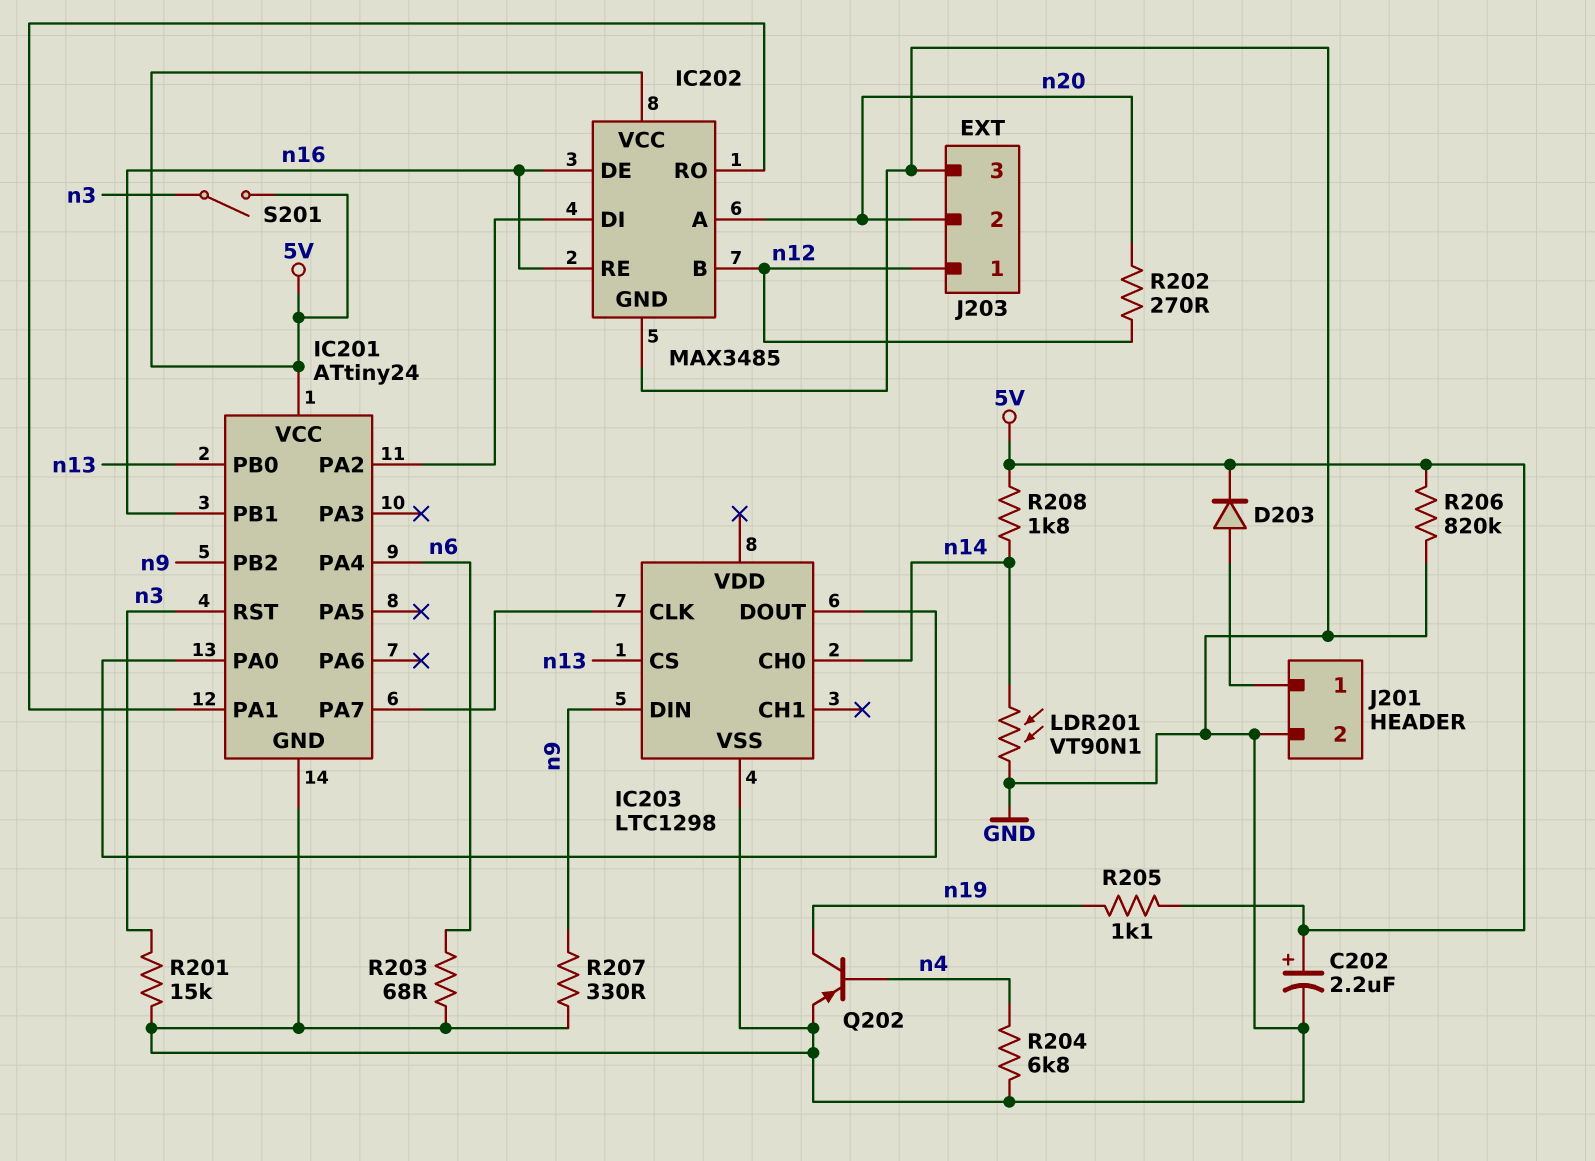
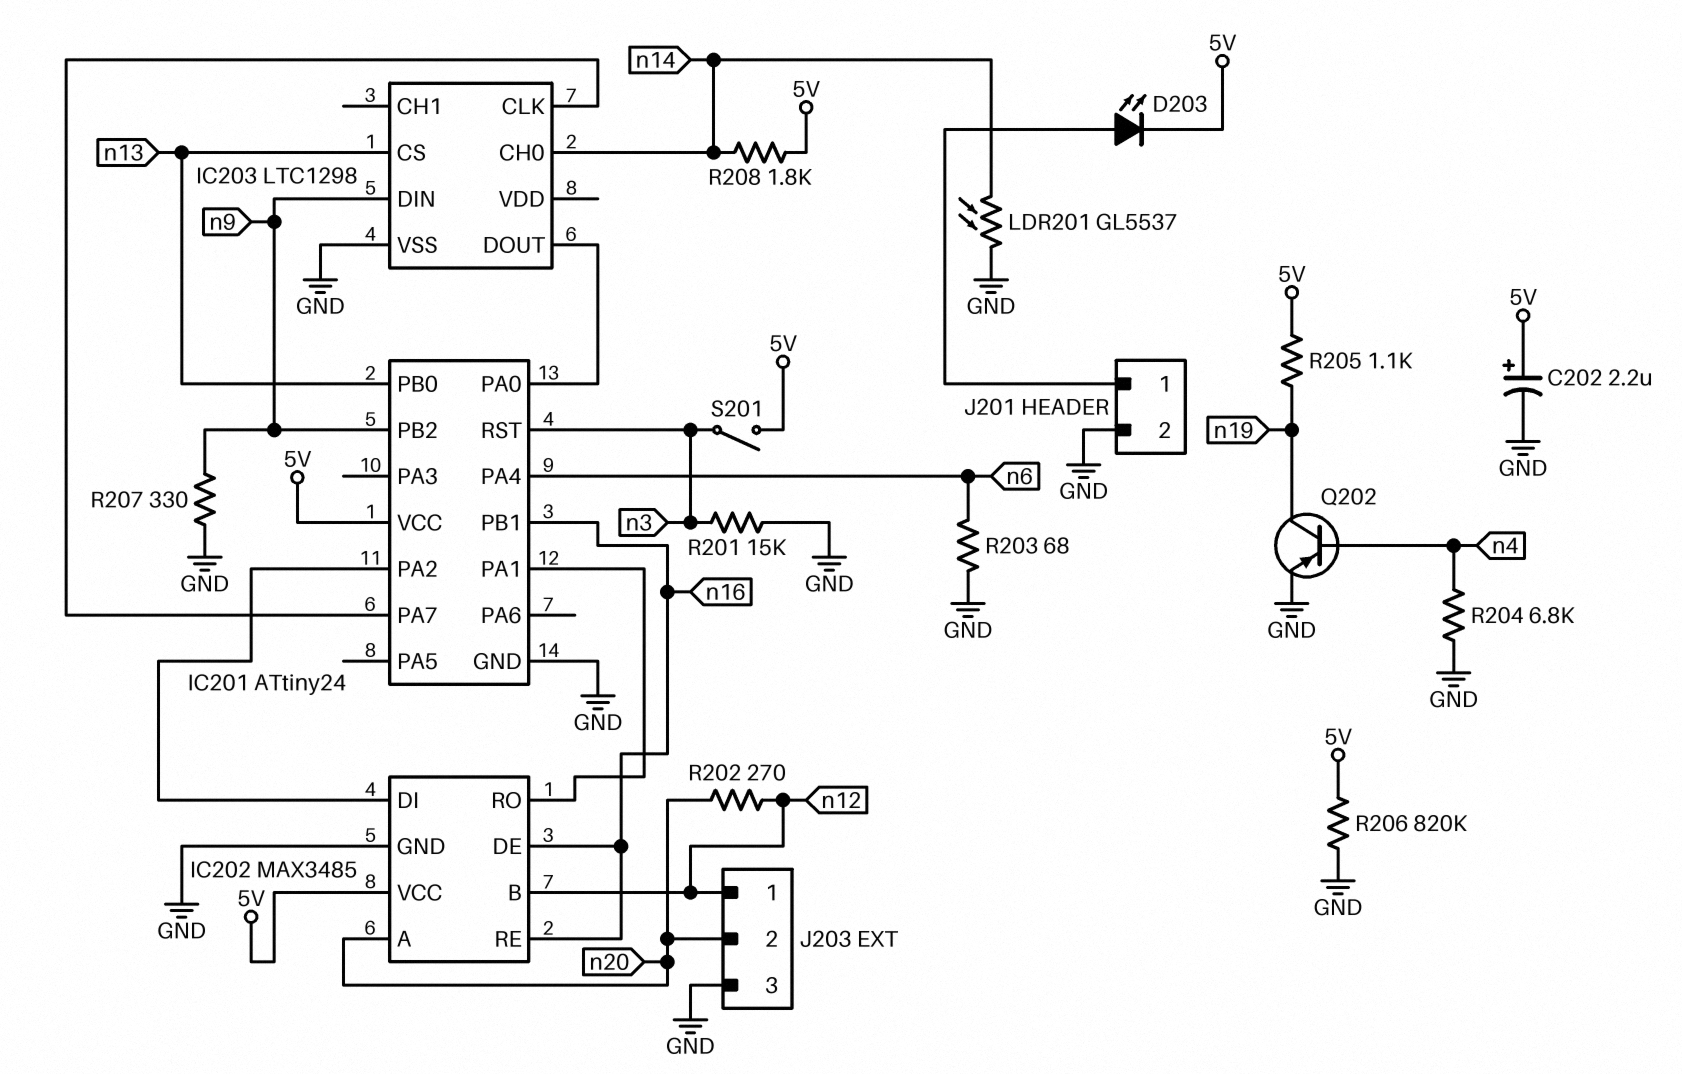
D203: diode (A J201/1, K 5V) -> LED (A J201/1, K 5V)
LDR201: VT90N1 (GND, n14) -> GL5537 (GND, n14)

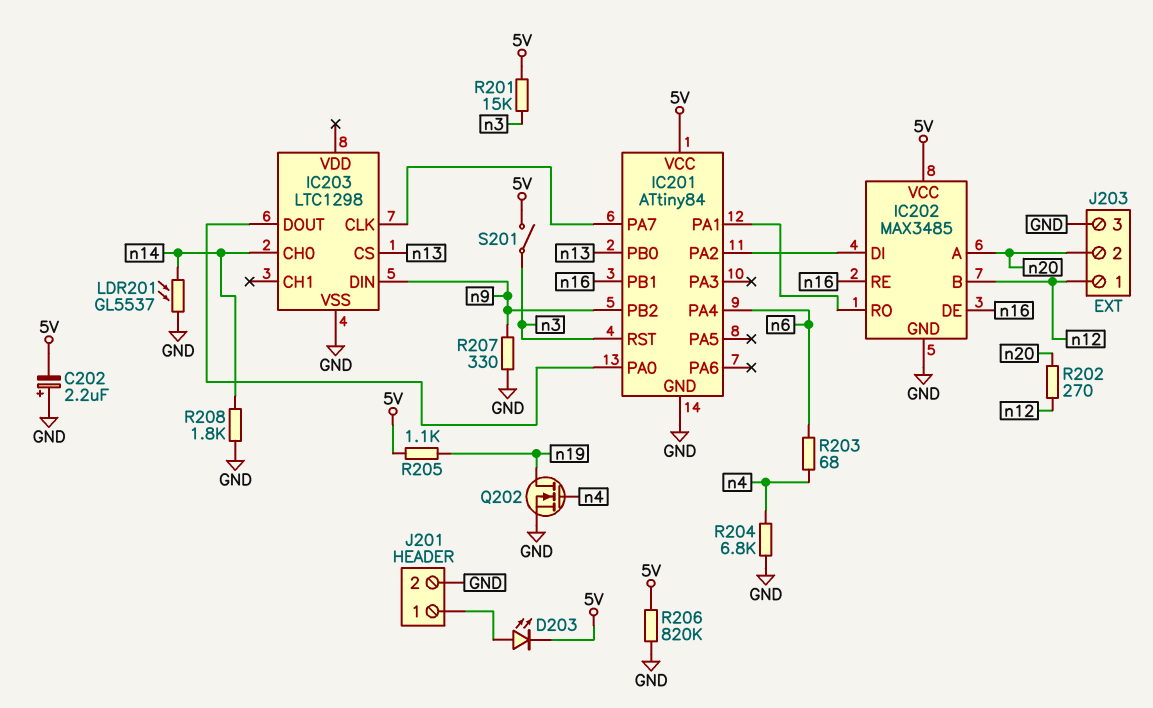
C202: 2.2uF (plus 5V, minus GND) -> 2.2uF (plus GND, minus 5V)
IC201: ATtiny24 -> ATtiny84
Q202: PNP (B n4, C n19, E GND) -> NMOS (G n4, D n19, S GND)
R201: 15k (GND, n3) -> 15k (5V, n3)
R203: 68 (GND, n6) -> 68 (n4, n6)
R208: 1.8k (5V, n14) -> 1.8k (GND, n14)

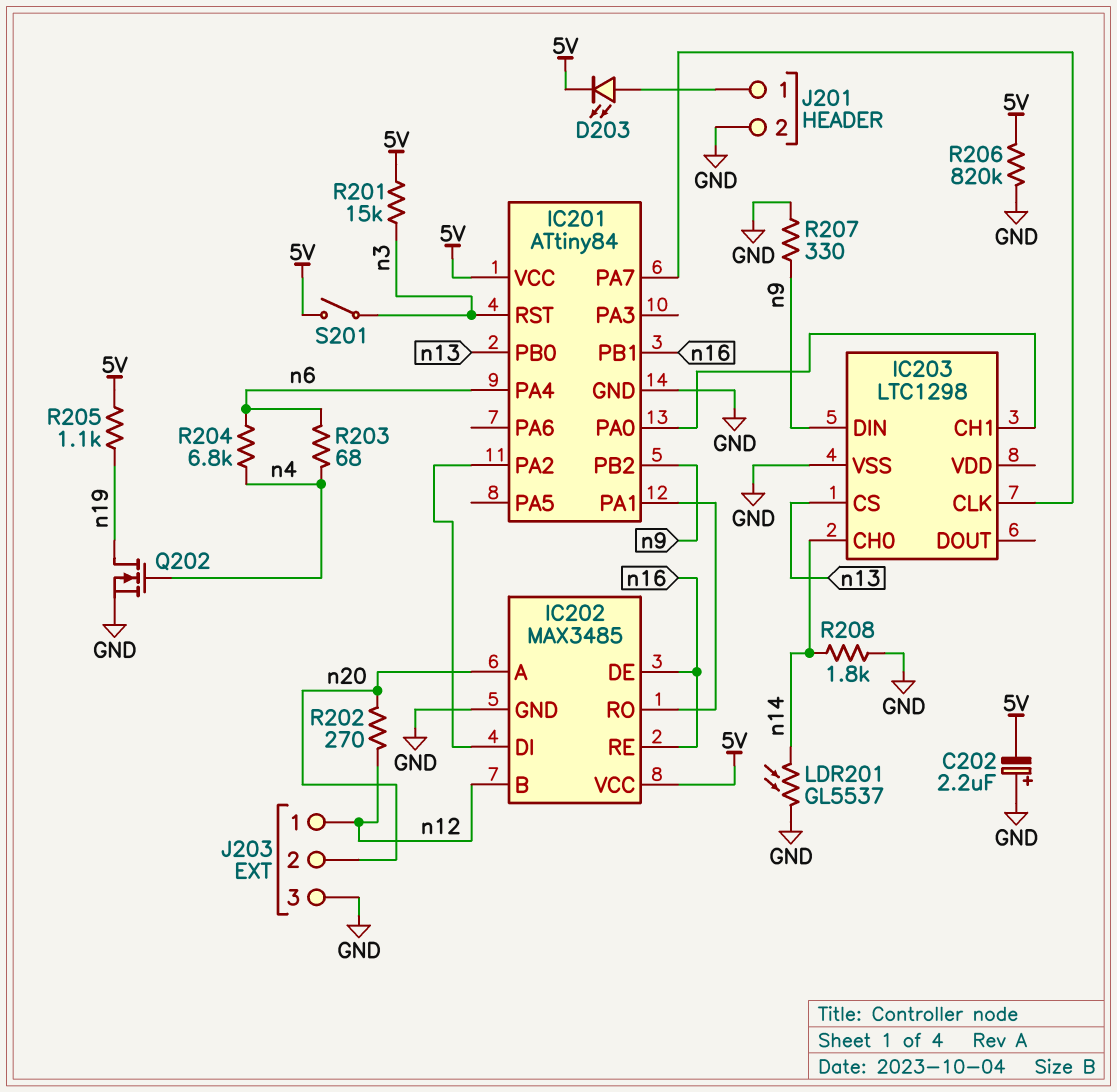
IC203 pin CH1: none -> IC201/PA0
IC203 pin DOUT: IC201/PA0 -> none
R204: 6.8k (GND, n4) -> 6.8k (n4, n6)

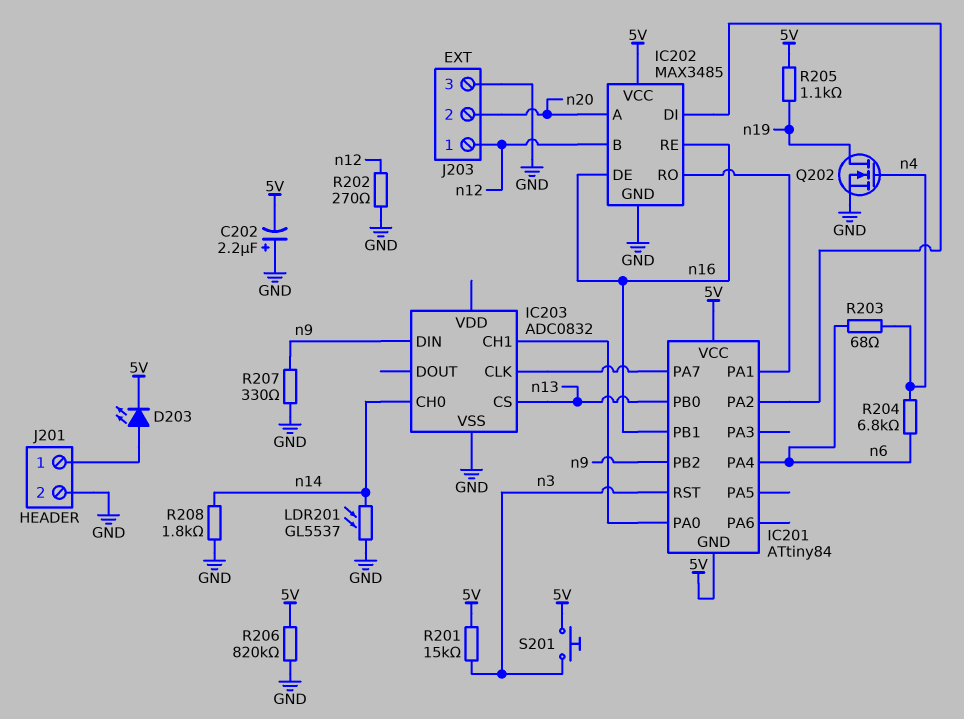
IC201 pin GND: GND -> 5V
IC203: LTC1298 -> ADC0832
R202: 270 (n12, n20) -> 270 (GND, n12)
S201: switch (5V, n3) -> button (5V, n3)

